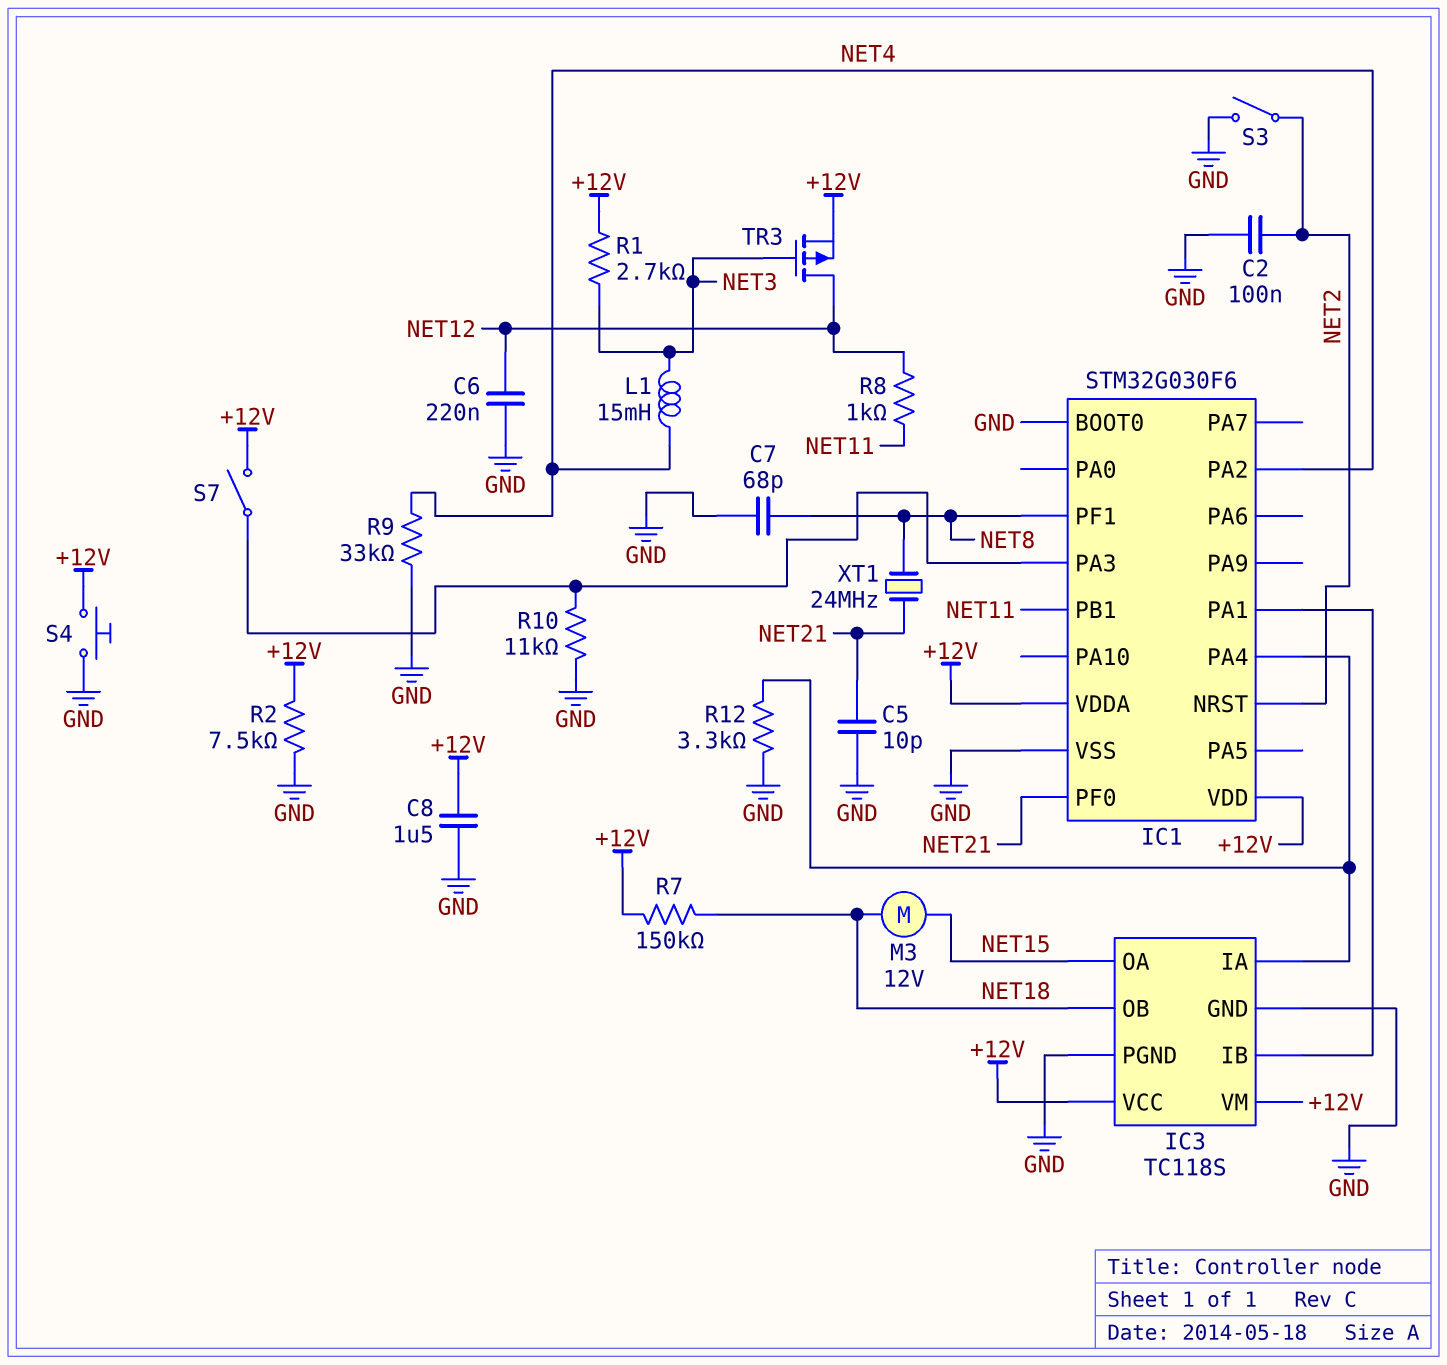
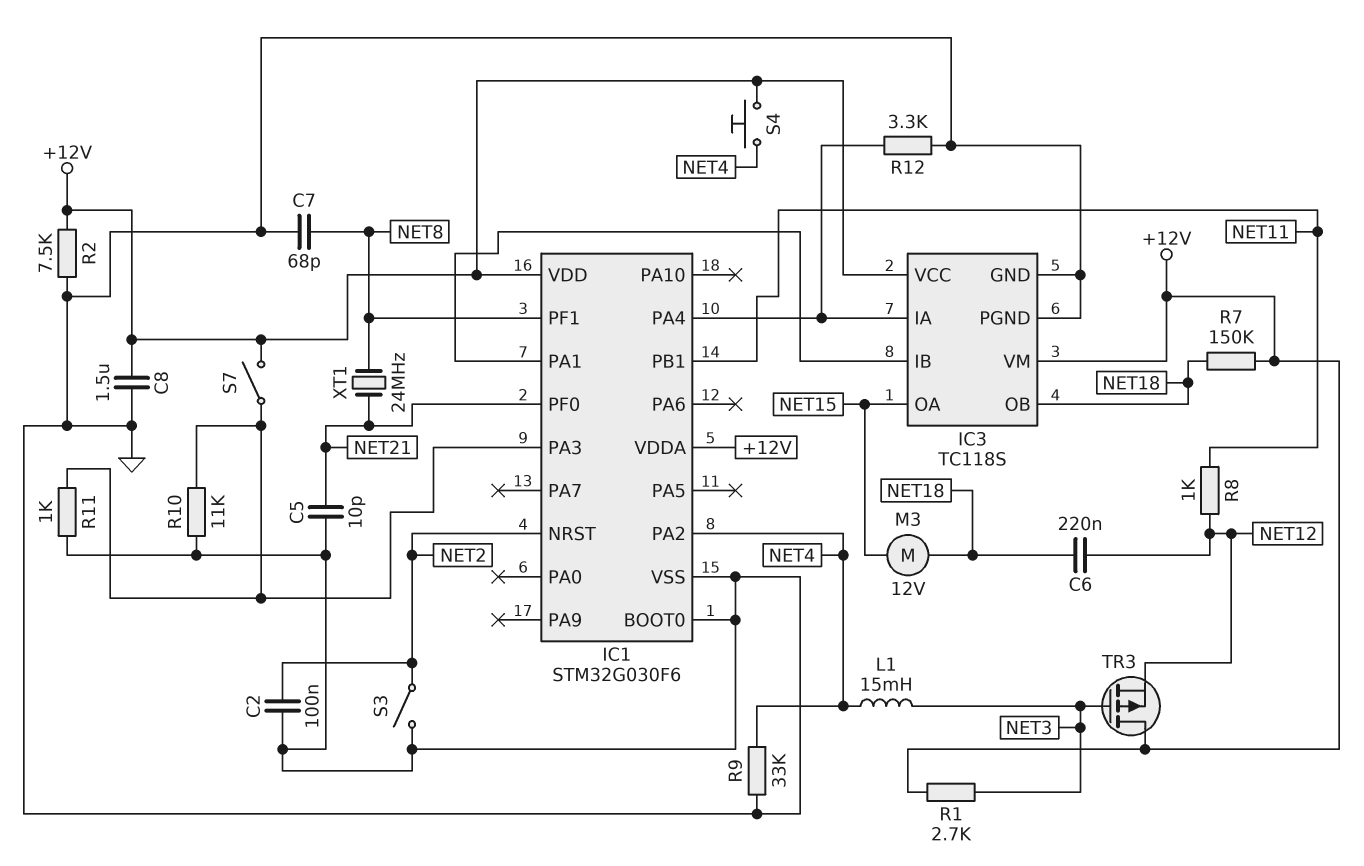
C6: 220nF (GND, NET12) -> 220nF (NET12, NET18)
R11: none -> 1k (GND, IC1/PA3)
S4: button (+12V, GND) -> button (+12V, NET4)
TR3: PMOS (G NET3, D NET12, S +12V) -> PMOS (G NET3, D +12V, S NET12)

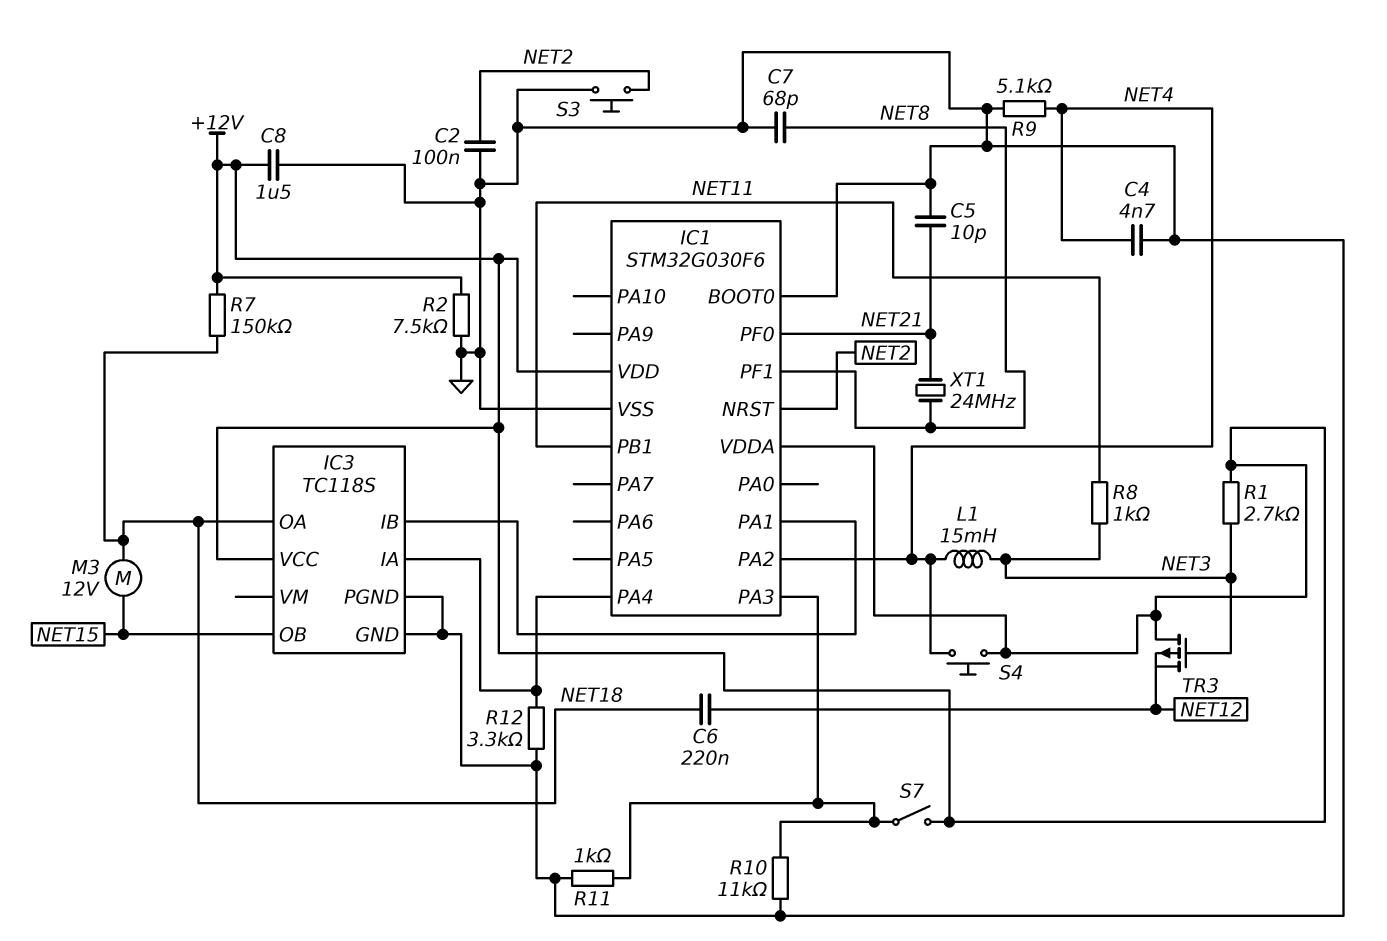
C4: none -> 4.7nF (GND, NET4)
IC3 pin OA: NET15 -> NET18
IC3 pin OB: NET18 -> NET15
IC3 pin VM: +12V -> none
R8: 1k (NET11, NET12) -> 1k (NET3, NET11)
R9: 33k (GND, NET4) -> 5.1k (GND, NET4)
S3: switch (GND, NET2) -> button (GND, NET2)

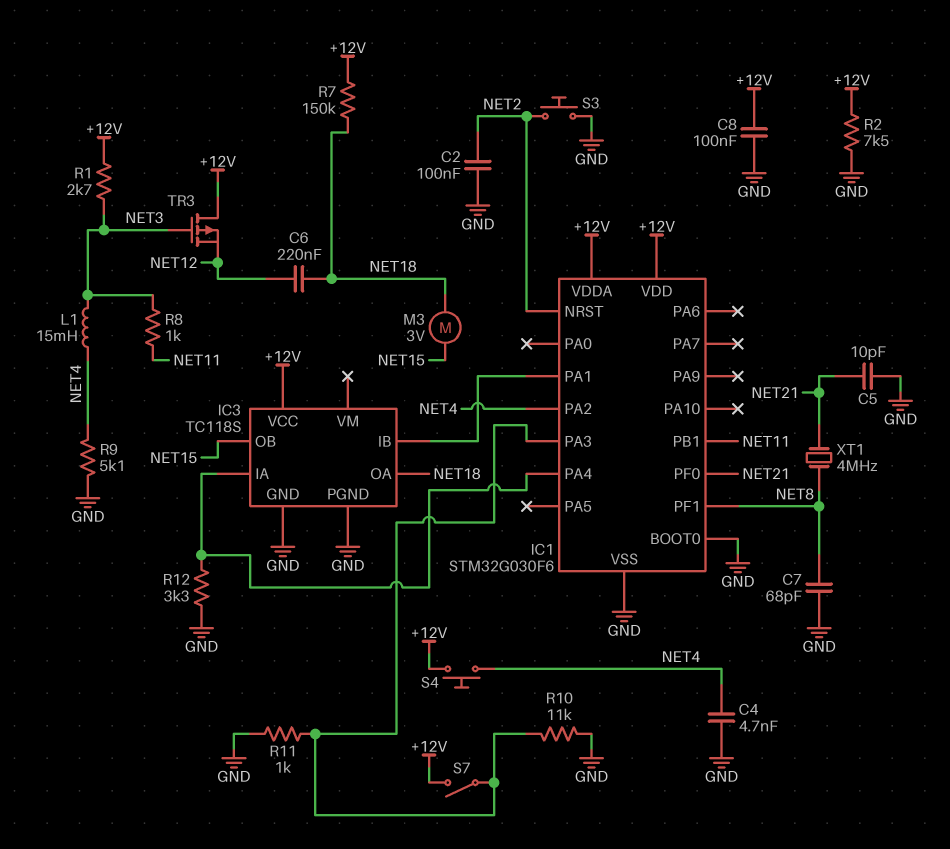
C8: 1.5uF (+12V, GND) -> 100nF (+12V, GND)
M3: motor 12V (NET15, NET18) -> motor 3V (NET15, NET18)
XT1: 24MHz (NET8, NET21) -> 4MHz (NET8, NET21)

